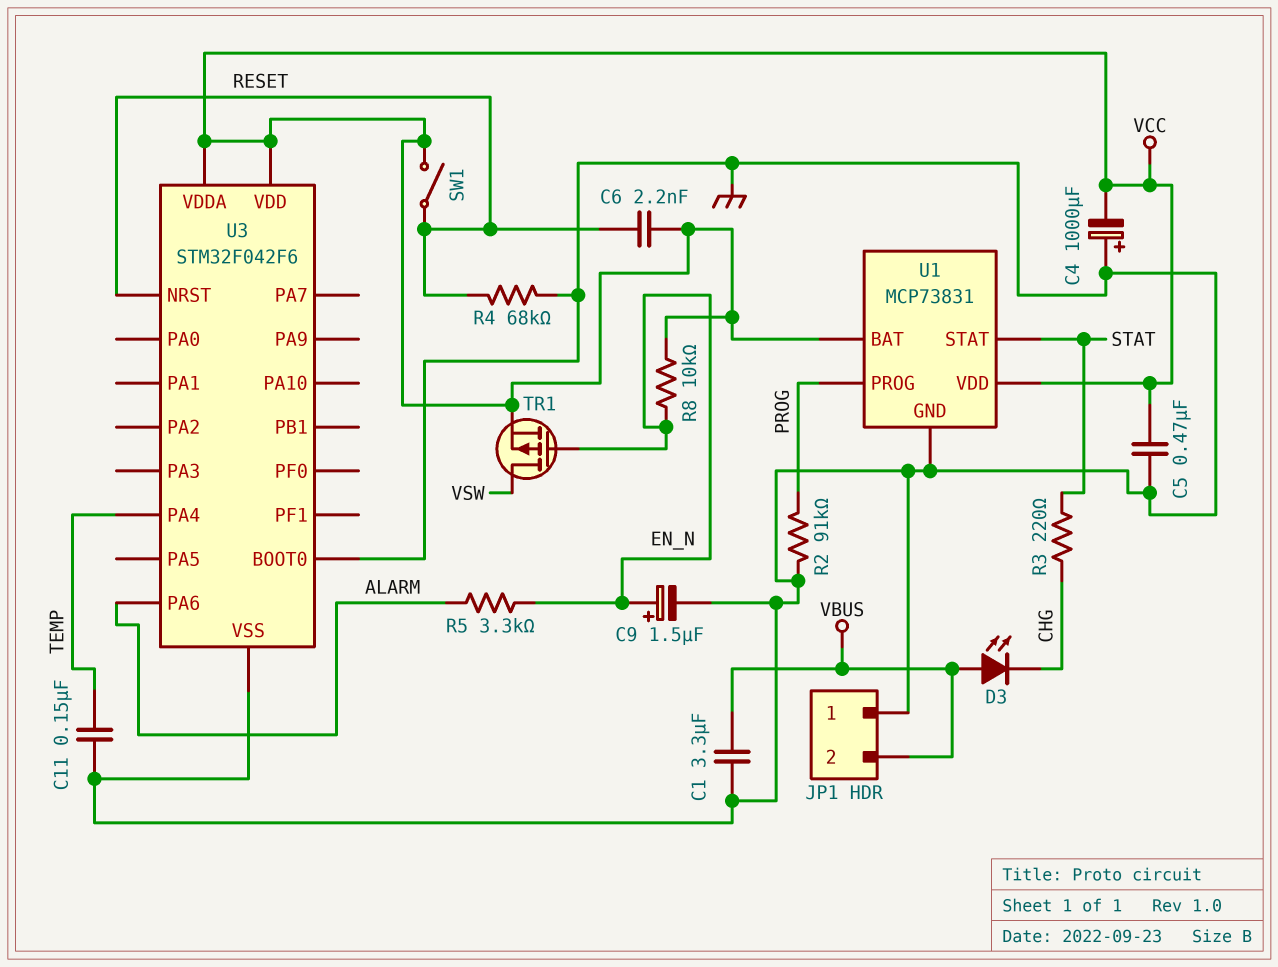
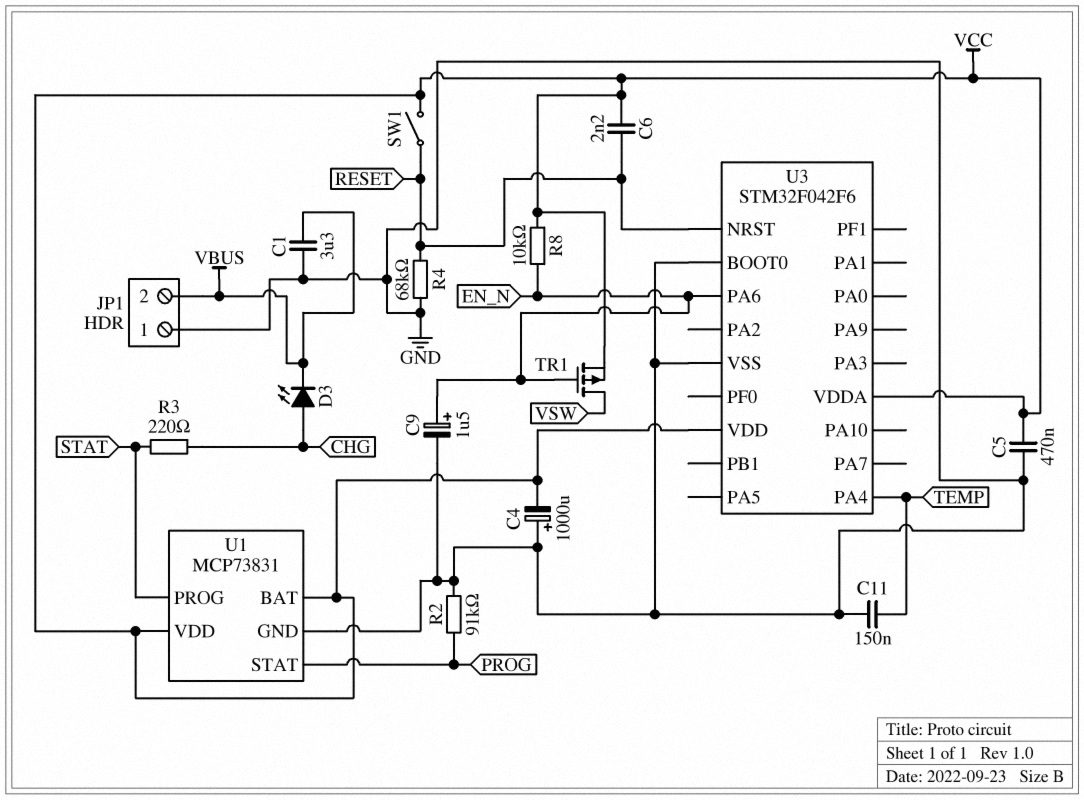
D3: LED (A VBUS, K CHG) -> LED (A CHG, K VBUS)
R5: 3.3k (ALARM, EN_N) -> none
U1 pin PROG: PROG -> STAT
U1 pin STAT: STAT -> PROG
U3 pin PA6: ALARM -> EN_N

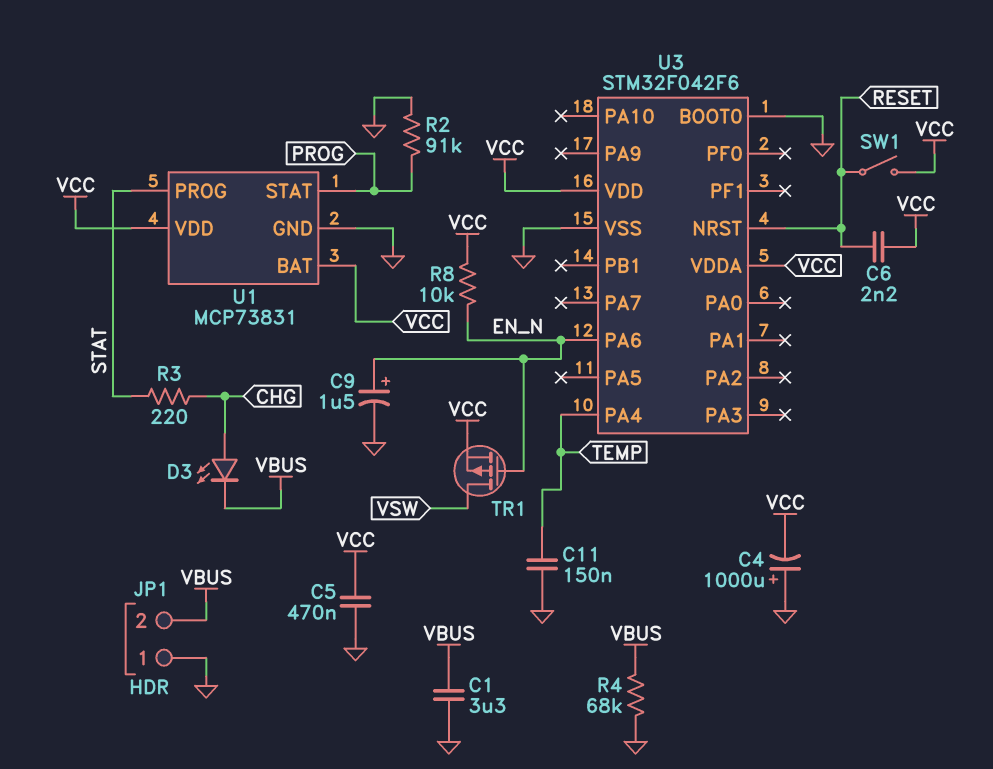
R4: 68k (GND, RESET) -> 68k (GND, VBUS)

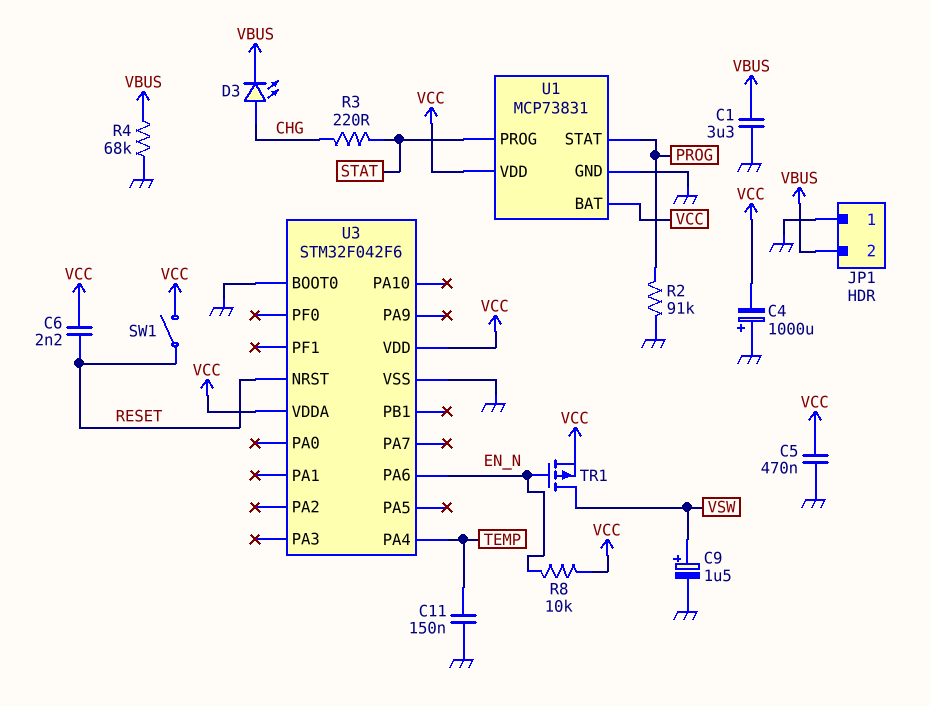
C9: 1.5uF (plus EN_N, minus GND) -> 1.5uF (plus VSW, minus GND)

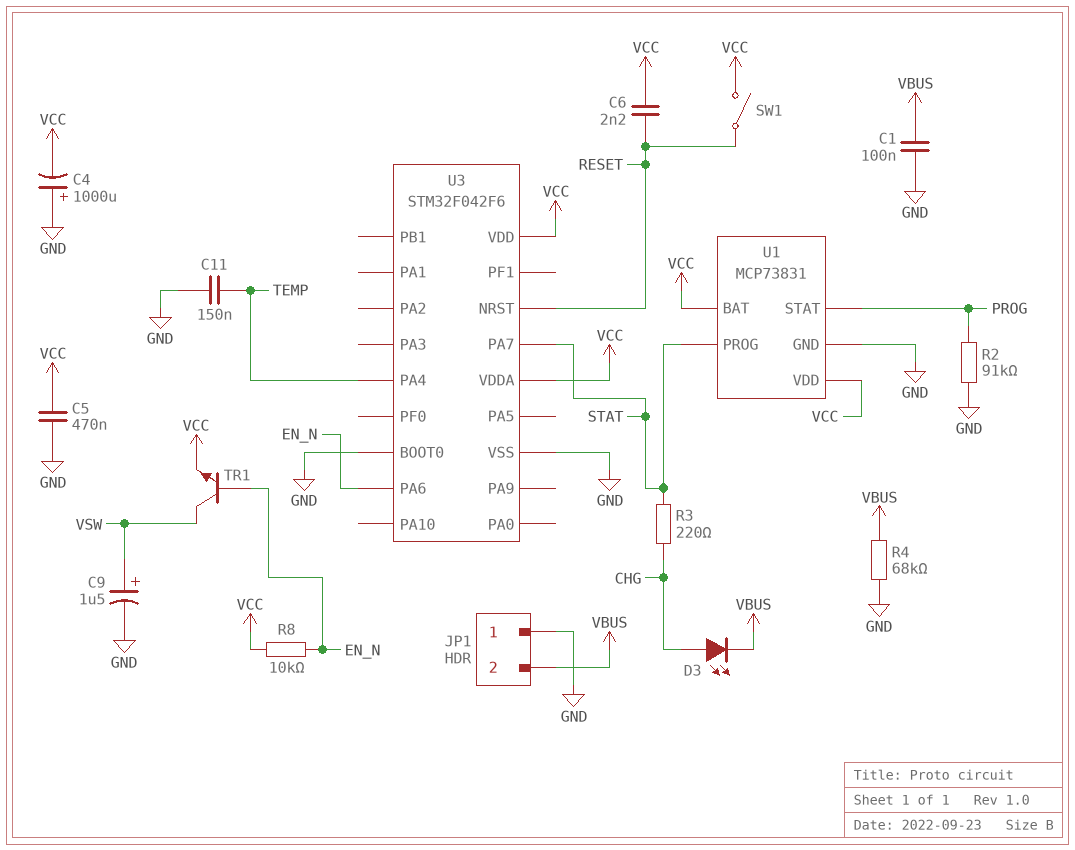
C1: 3.3uF (GND, VBUS) -> 100nF (GND, VBUS)
TR1: PMOS (G EN_N, D VSW, S VCC) -> NPN (B EN_N, C VSW, E VCC)
U3 pin PA7: none -> STAT

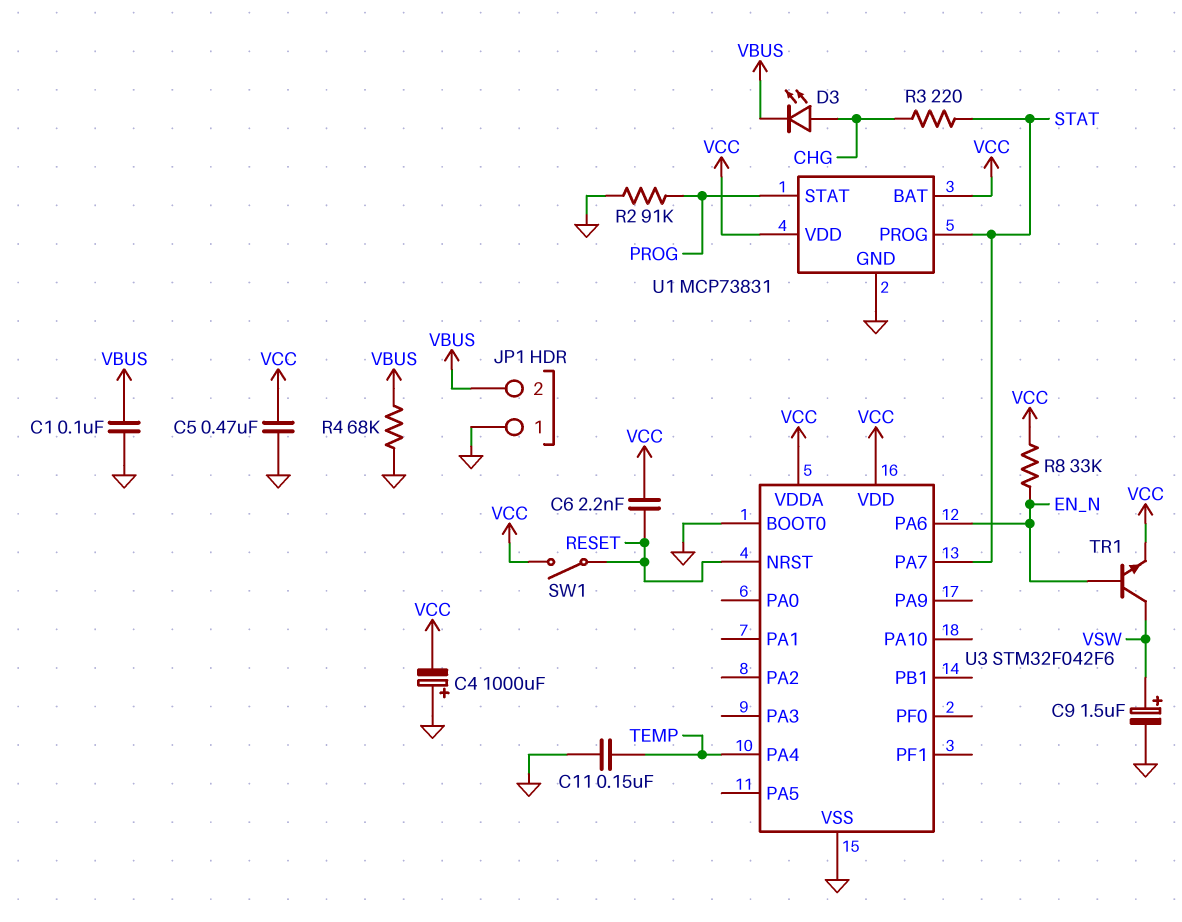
R8: 10k (EN_N, VCC) -> 33k (EN_N, VCC)

